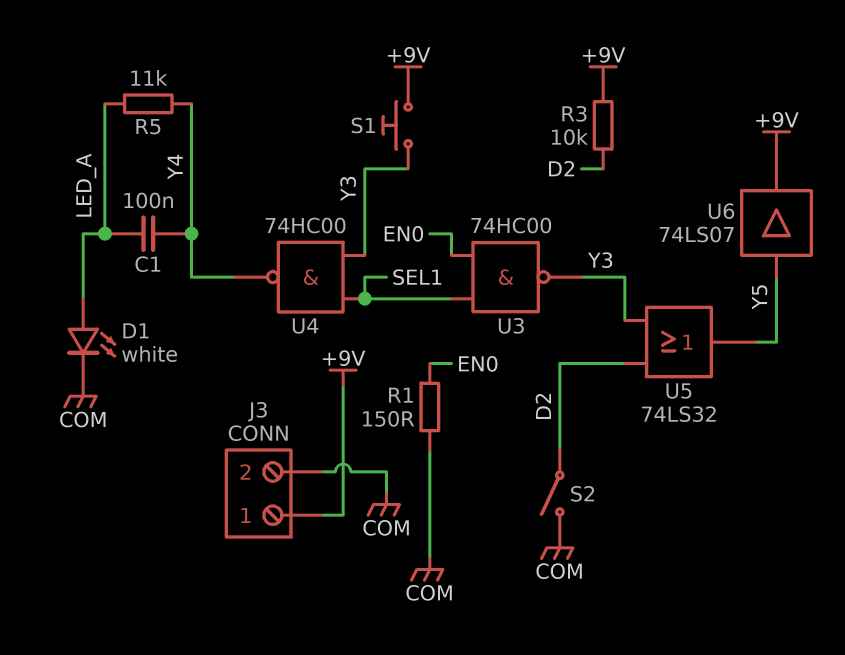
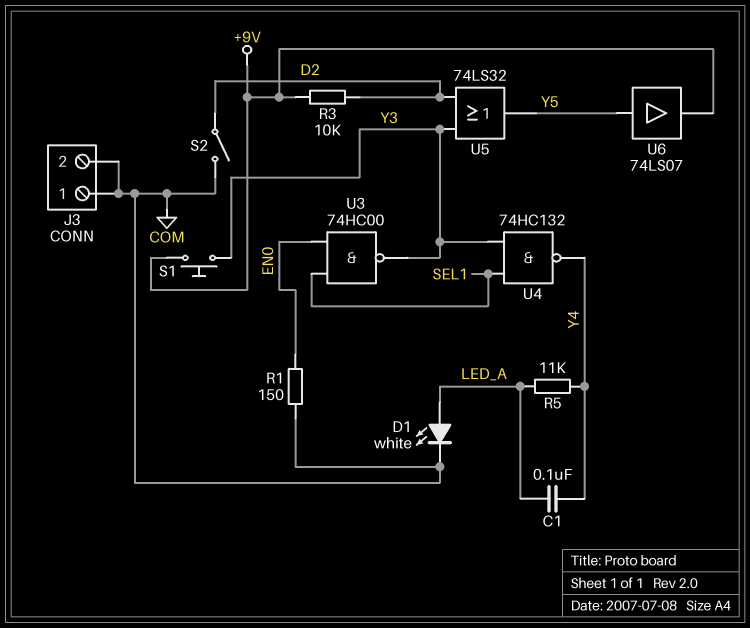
J3 pin 1: +9V -> COM
U4: NAND 74HC00 (in SEL1, in Y3, out Y4) -> NAND 74HC132 (in SEL1, in Y3, out Y4)

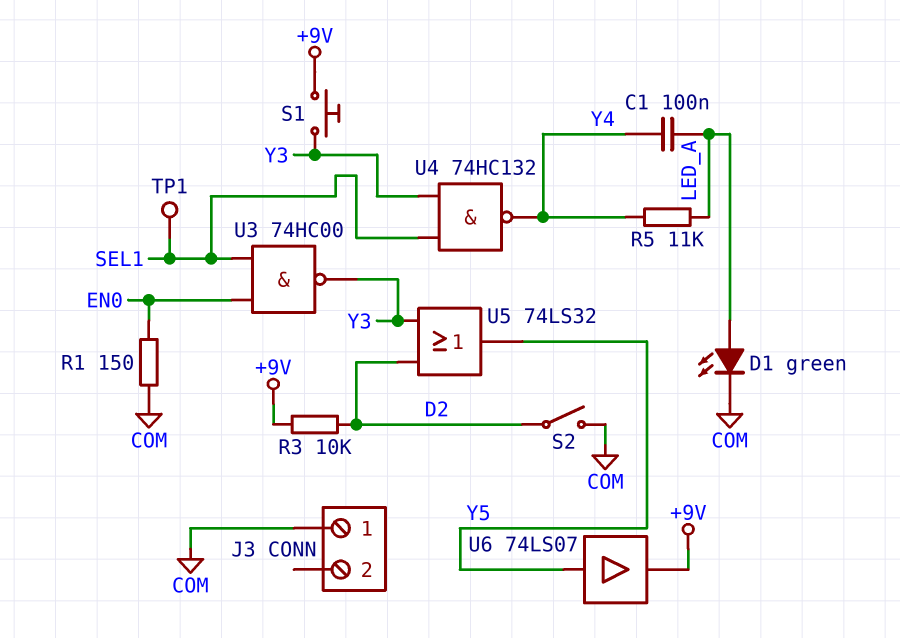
D1: LED white (A LED_A, K COM) -> LED green (A LED_A, K COM)
J3 pin 2: COM -> none
TP1: none -> test point (SEL1)

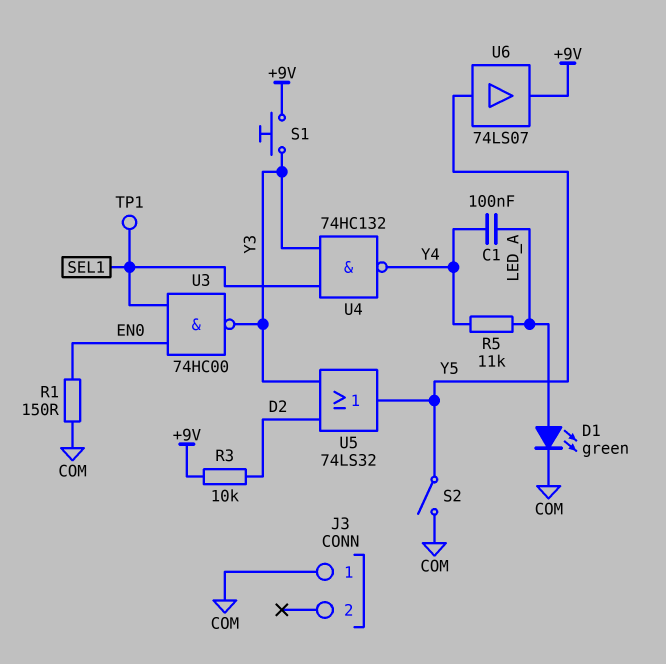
S2: switch (COM, D2) -> switch (COM, Y5)

